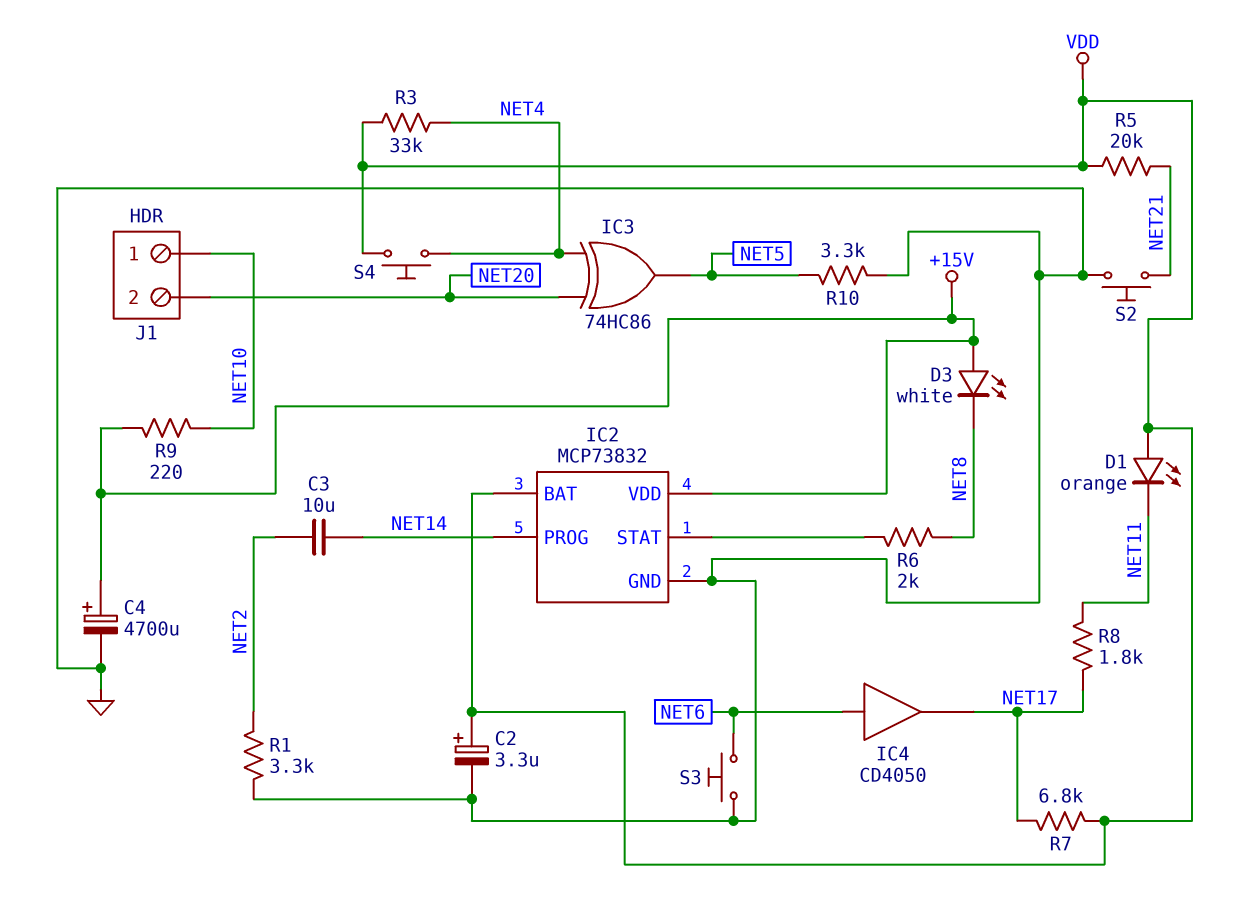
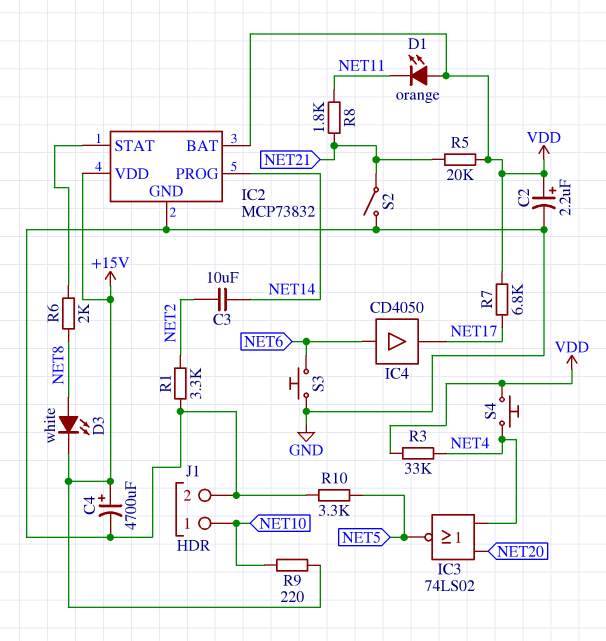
C2: 3.3uF (plus VDD, minus GND) -> 2.2uF (plus VDD, minus GND)
D3: LED white (A +15V, K NET8) -> LED white (A NET8, K +15V)
IC3: XOR 74HC86 (in NET4, in NET20, out NET5) -> NOR 74LS02 (in NET4, in NET20, out NET5)
J1 pin 2: NET20 -> GND
R8: 1.8k (NET11, NET17) -> 1.8k (NET11, NET21)
S2: button (GND, NET21) -> switch (GND, NET21)

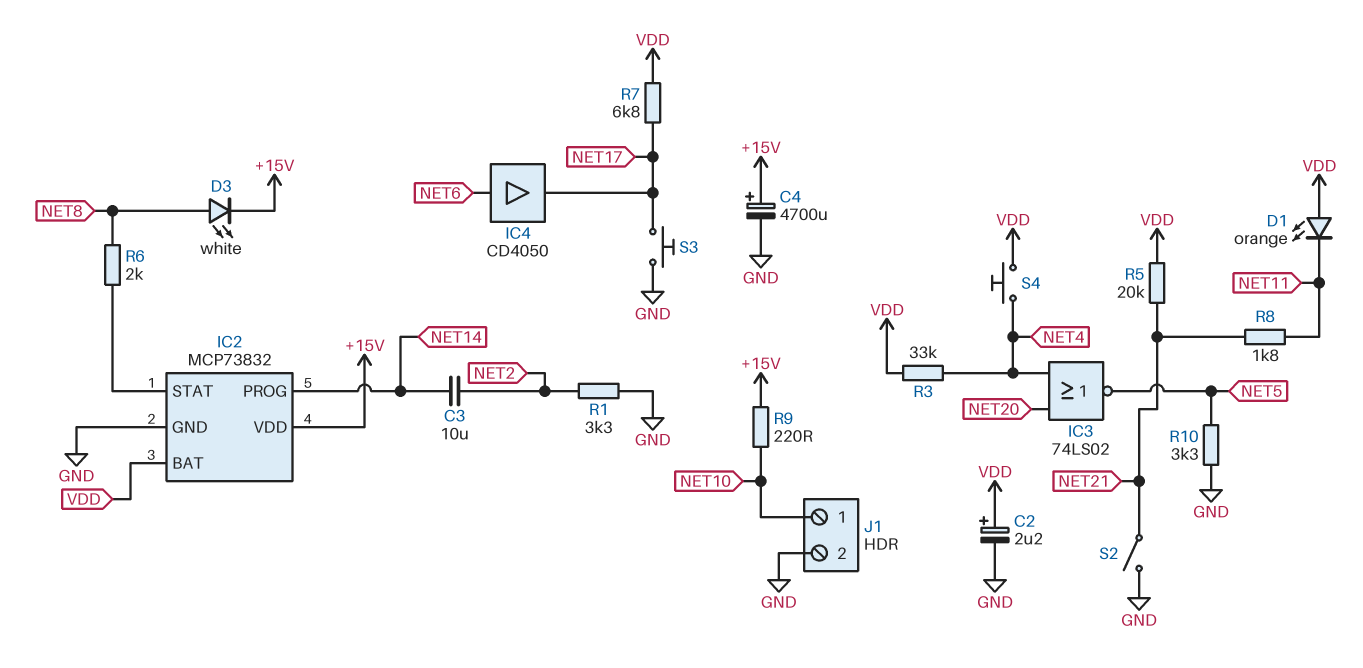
S3: button (GND, NET6) -> button (GND, NET17)

